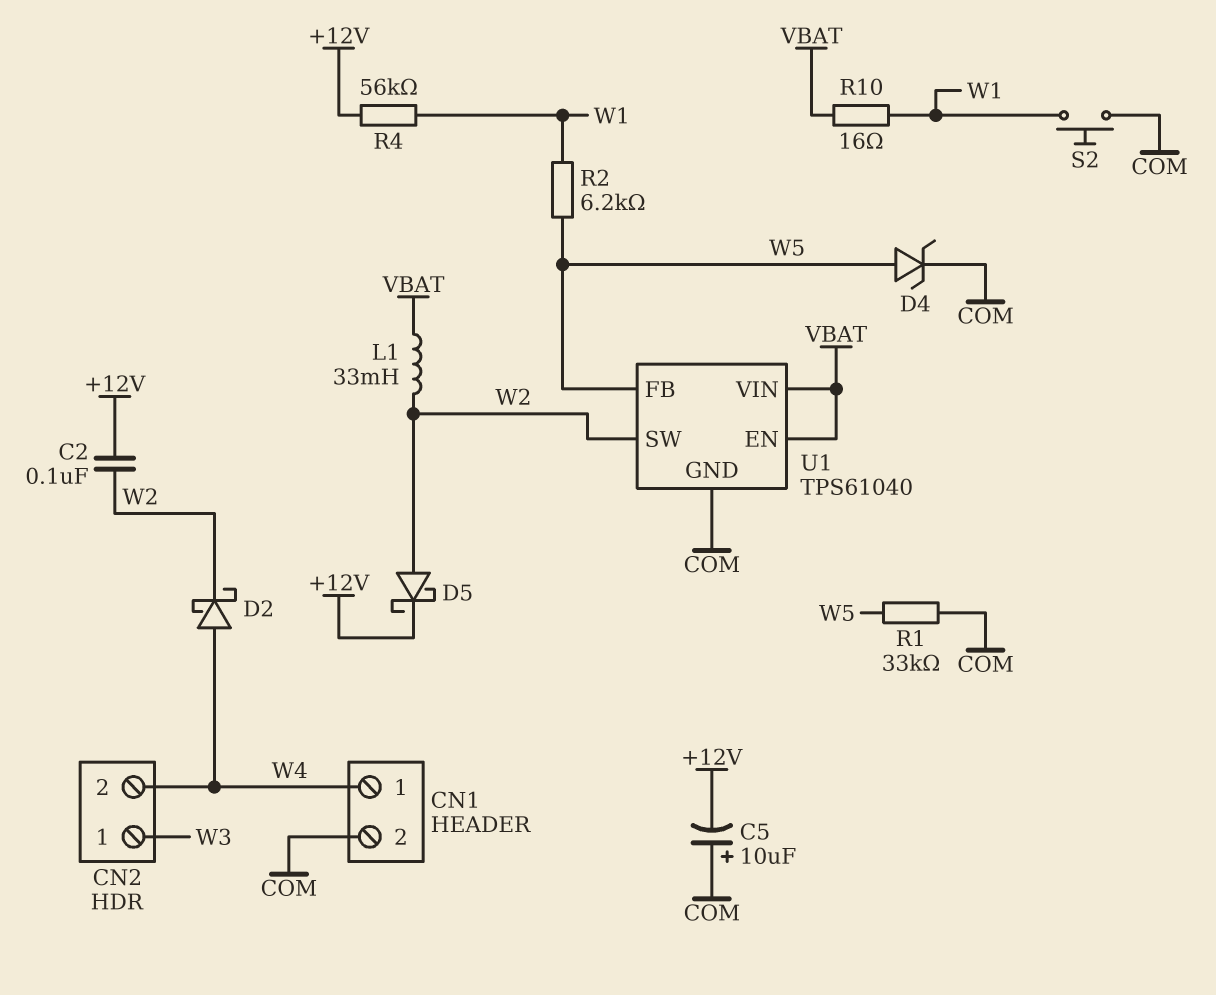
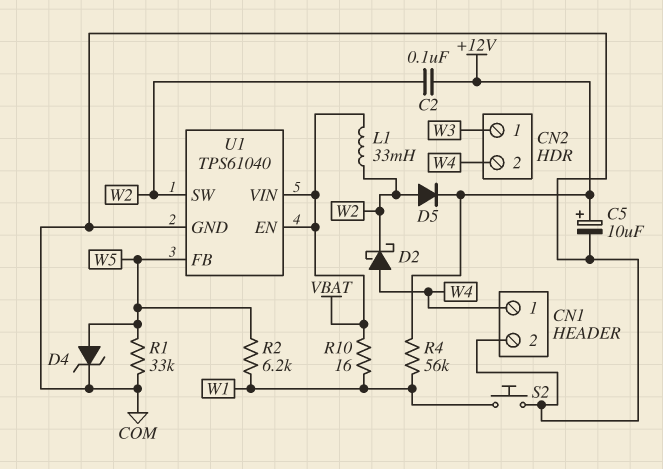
C5: 10uF (plus COM, minus +12V) -> 10uF (plus +12V, minus COM)
D5: schottky (A W2, K +12V) -> diode (A W2, K +12V)

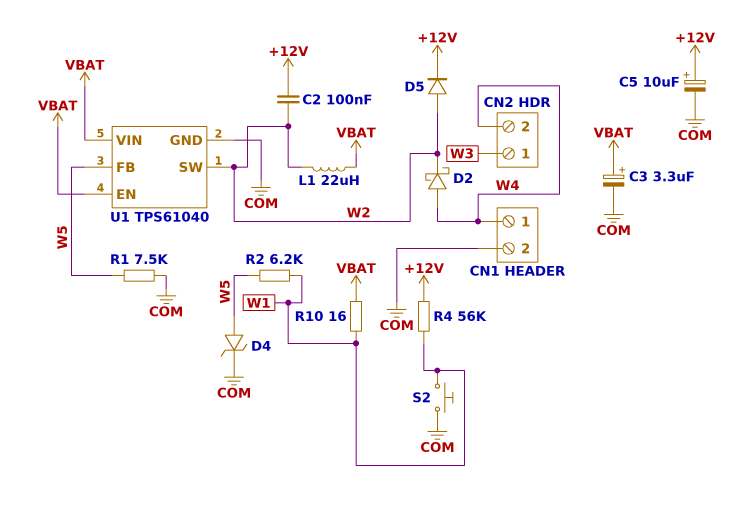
C3: none -> 3.3uF (plus VBAT, minus COM)
L1: 33mH (VBAT, W2) -> 22uH (VBAT, W2)
R1: 33k (COM, W5) -> 7.5k (COM, W5)

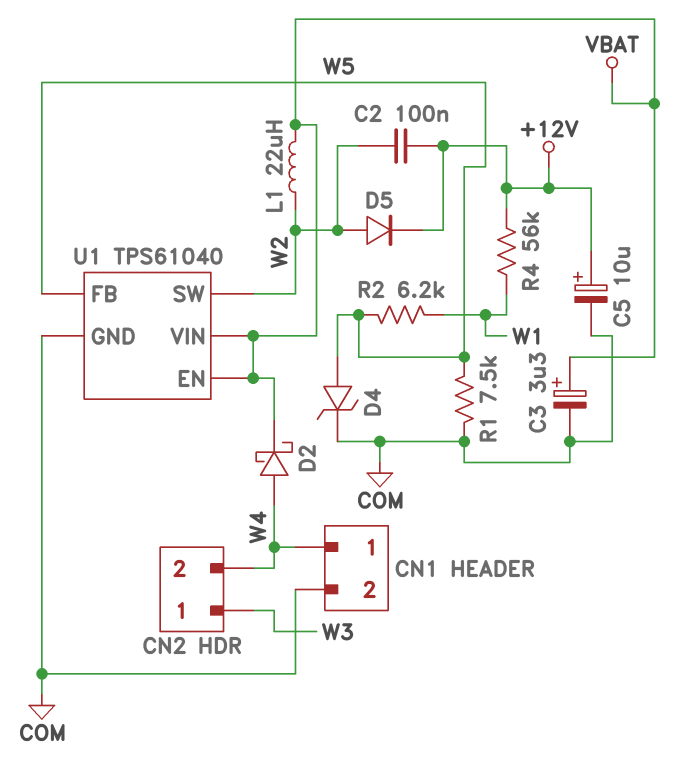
D2: schottky (A W4, K W2) -> schottky (A W4, K VBAT)
R10: 16 (VBAT, W1) -> none
S2: button (COM, W1) -> none

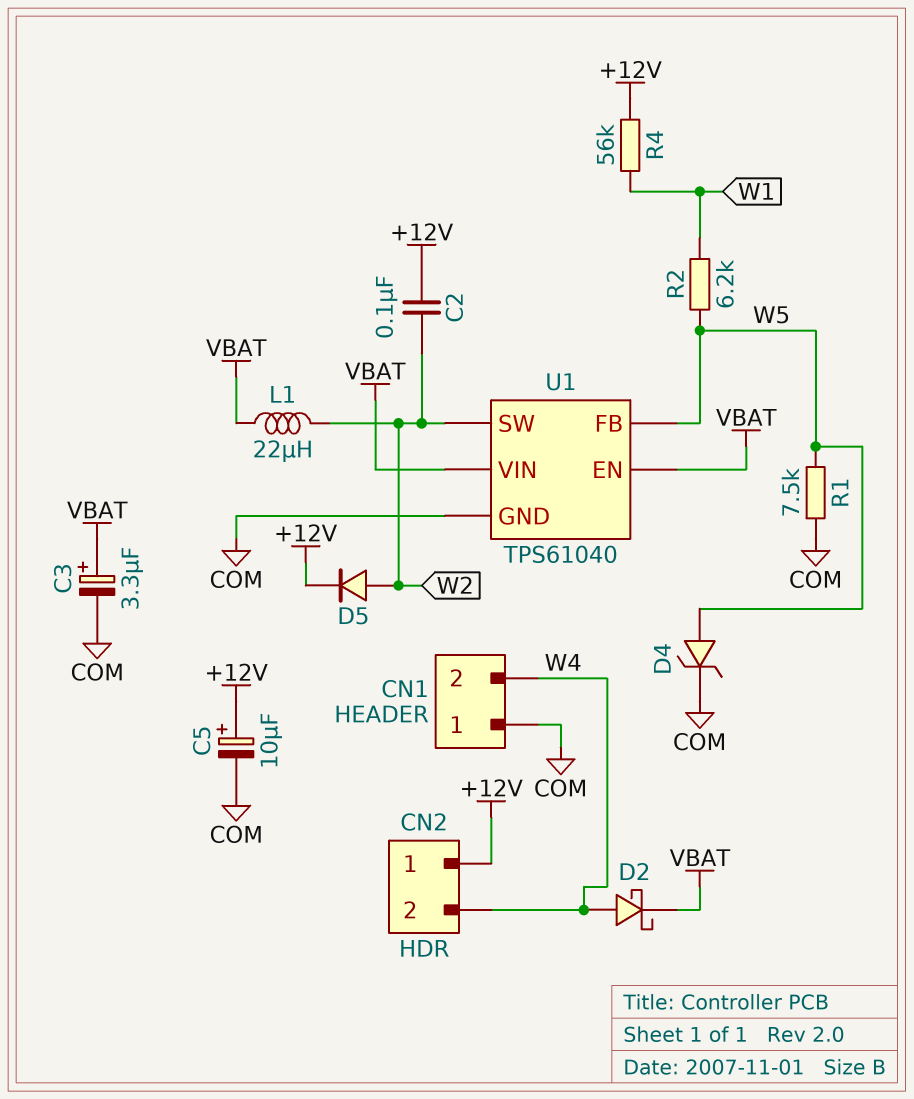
CN1 pin 1: W4 -> COM
CN1 pin 2: COM -> W4
CN2 pin 1: W3 -> +12V

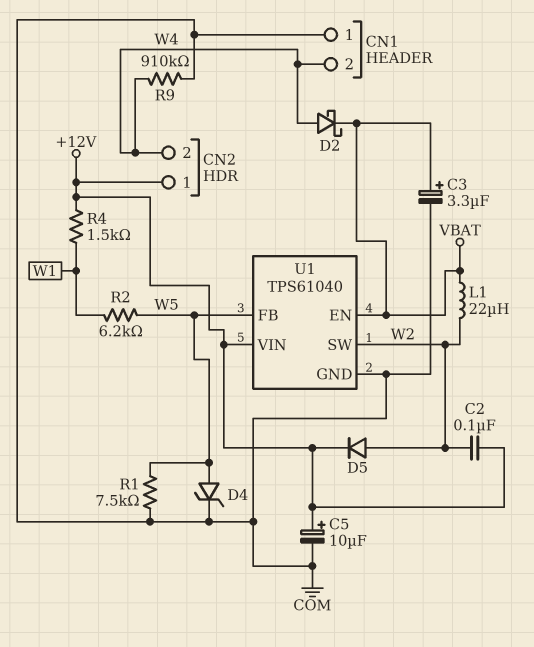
R4: 56k (+12V, W1) -> 1.5k (+12V, W1)
R9: none -> 910k (COM, W4)
U1 pin VIN: VBAT -> +12V

